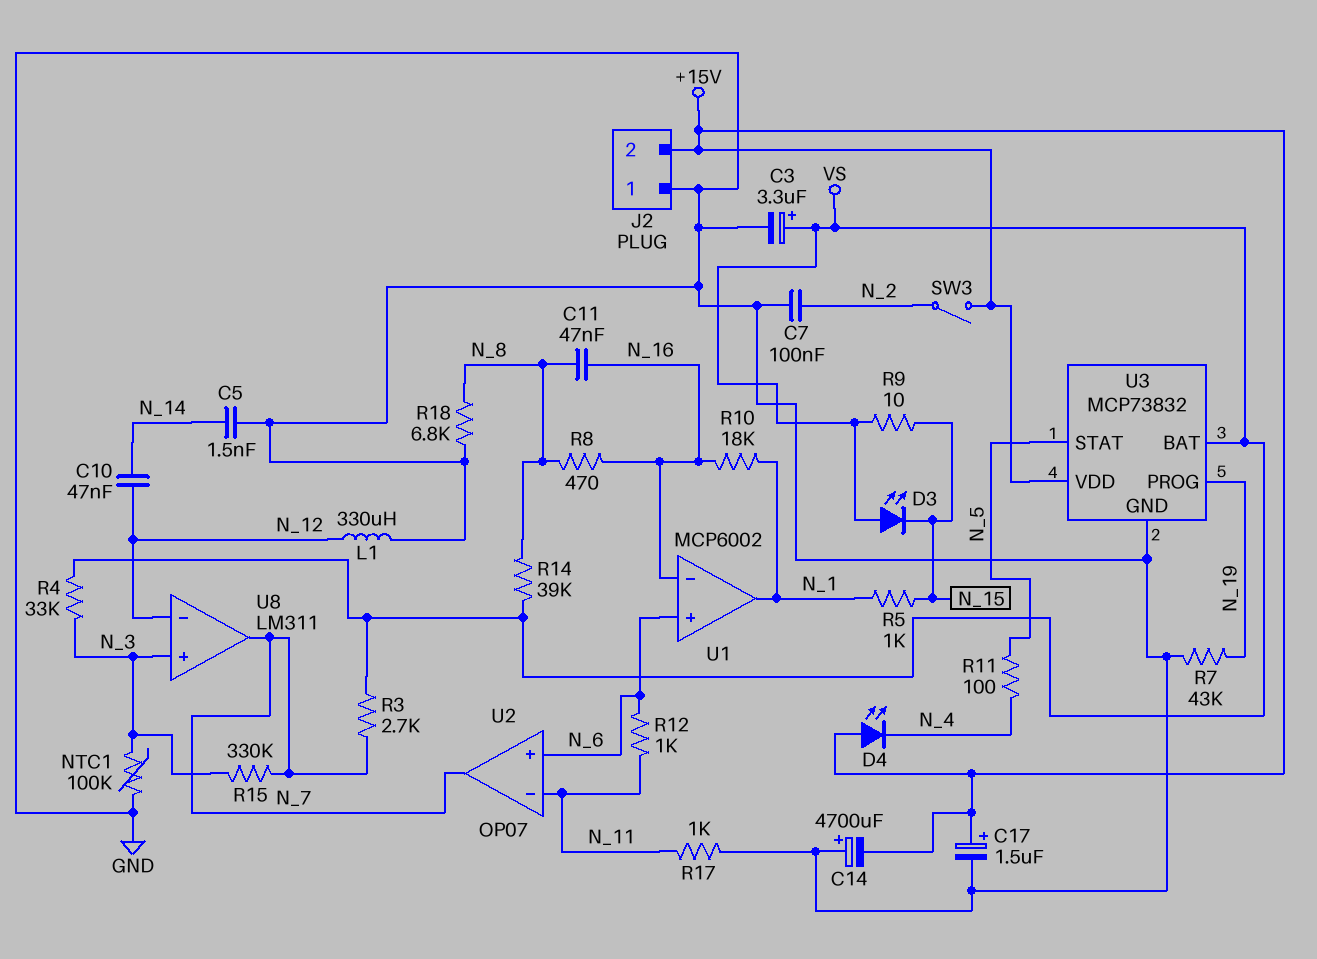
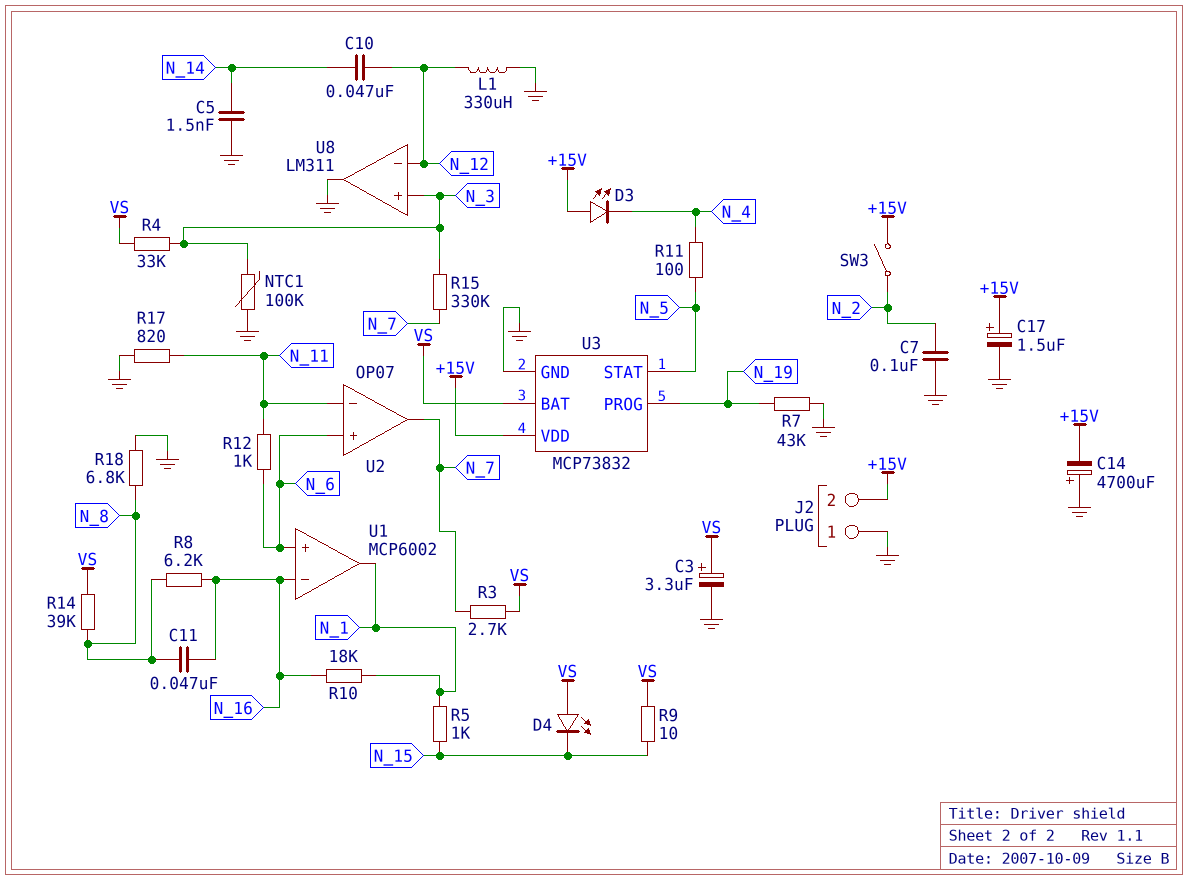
D3: LED (A VS, K N_15) -> LED (A +15V, K N_4)
D4: LED (A +15V, K N_4) -> LED (A VS, K N_15)
R8: 470 (N_8, N_16) -> 6.2k (N_8, N_16)
R17: 1k (GND, N_11) -> 820 (GND, N_11)
U8 pin out: N_7 -> GND

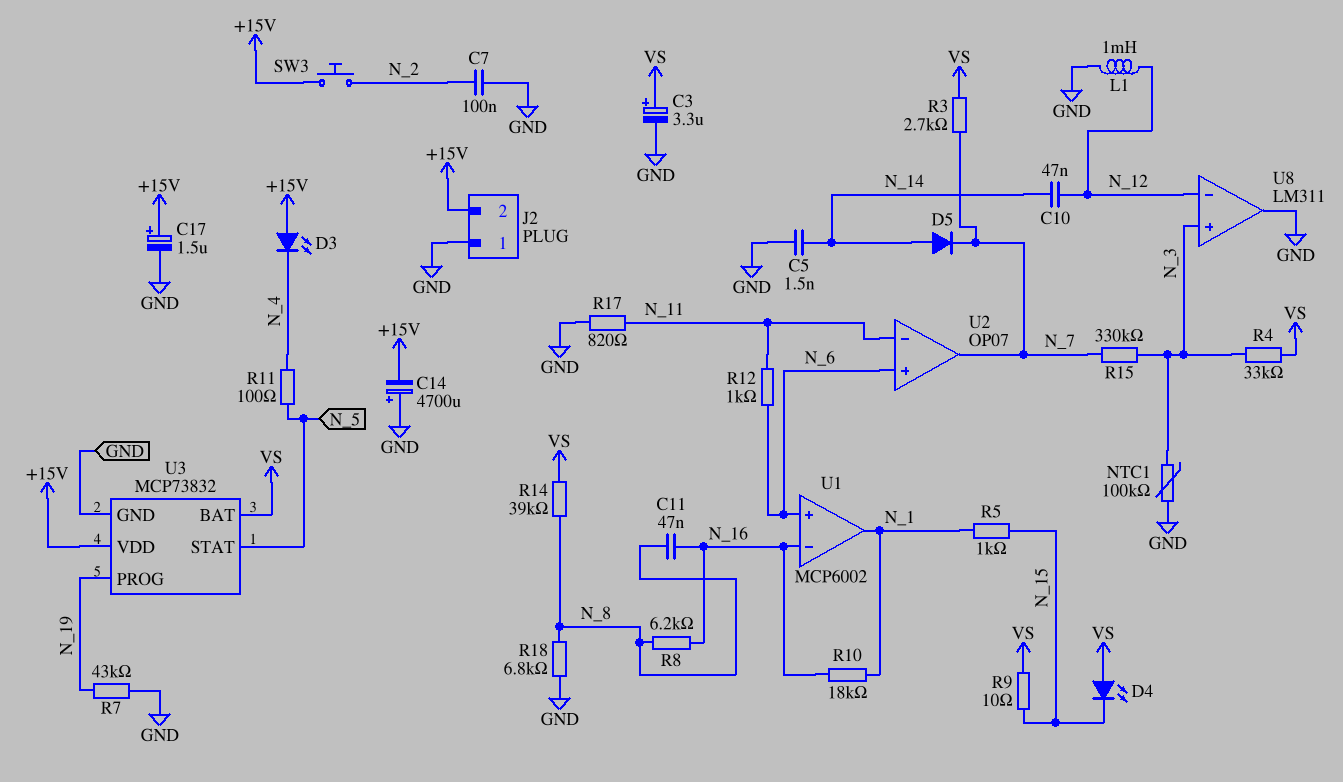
D5: none -> diode (A N_14, K N_7)
L1: 330uH (GND, N_12) -> 1mH (GND, N_12)
SW3: switch (+15V, N_2) -> button (+15V, N_2)

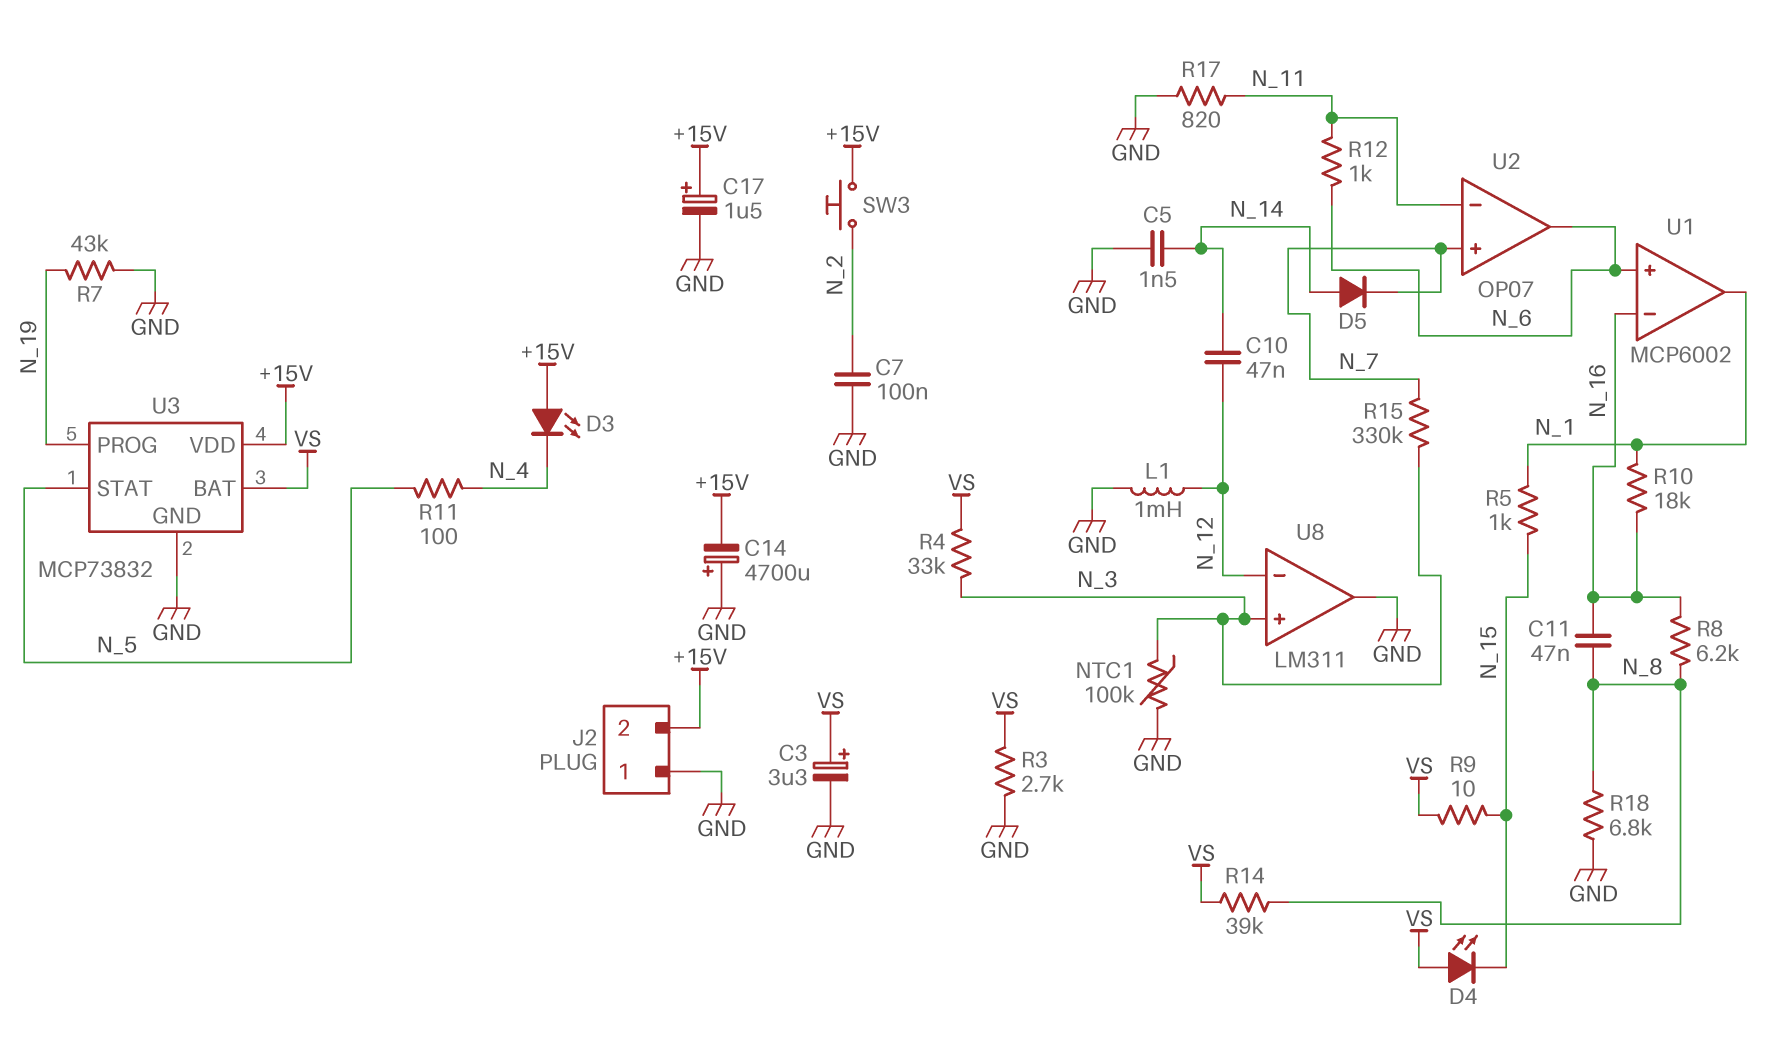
R3: 2.7k (N_7, VS) -> 2.7k (GND, VS)
U2 pin in+: N_6 -> N_7
U2 pin out: N_7 -> N_6

